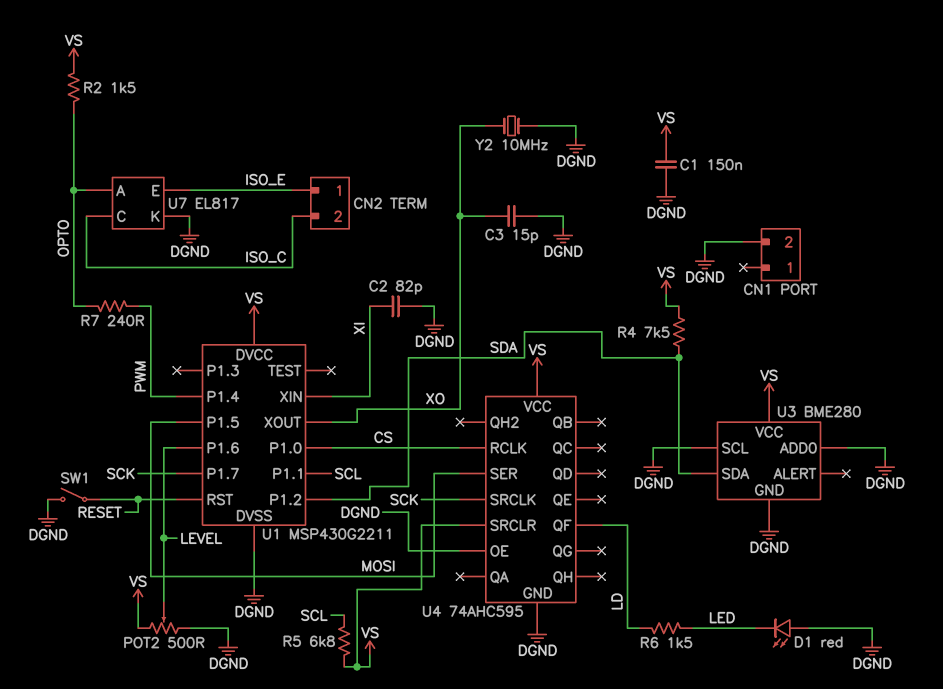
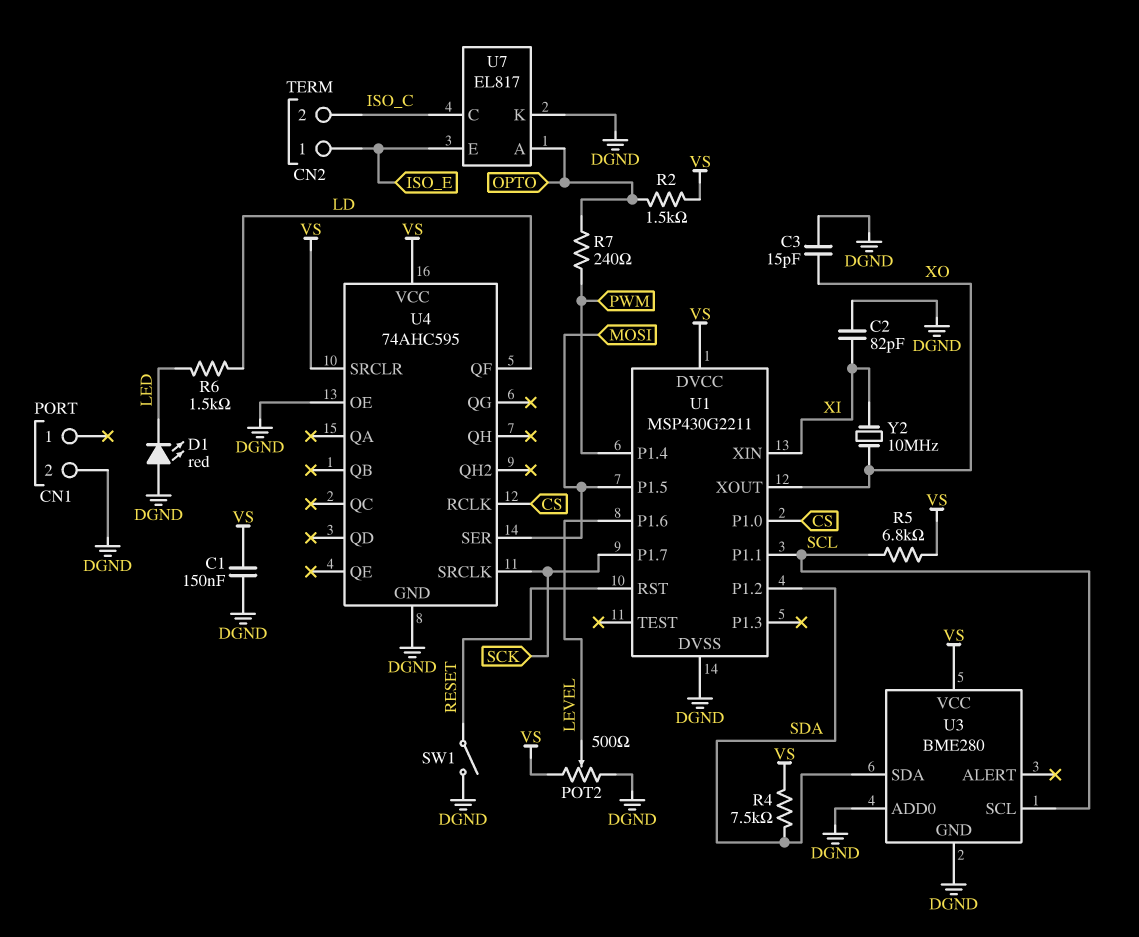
U3 pin SCL: DGND -> SCL
Y2: 10MHz (DGND, XO) -> 10MHz (XI, XO)

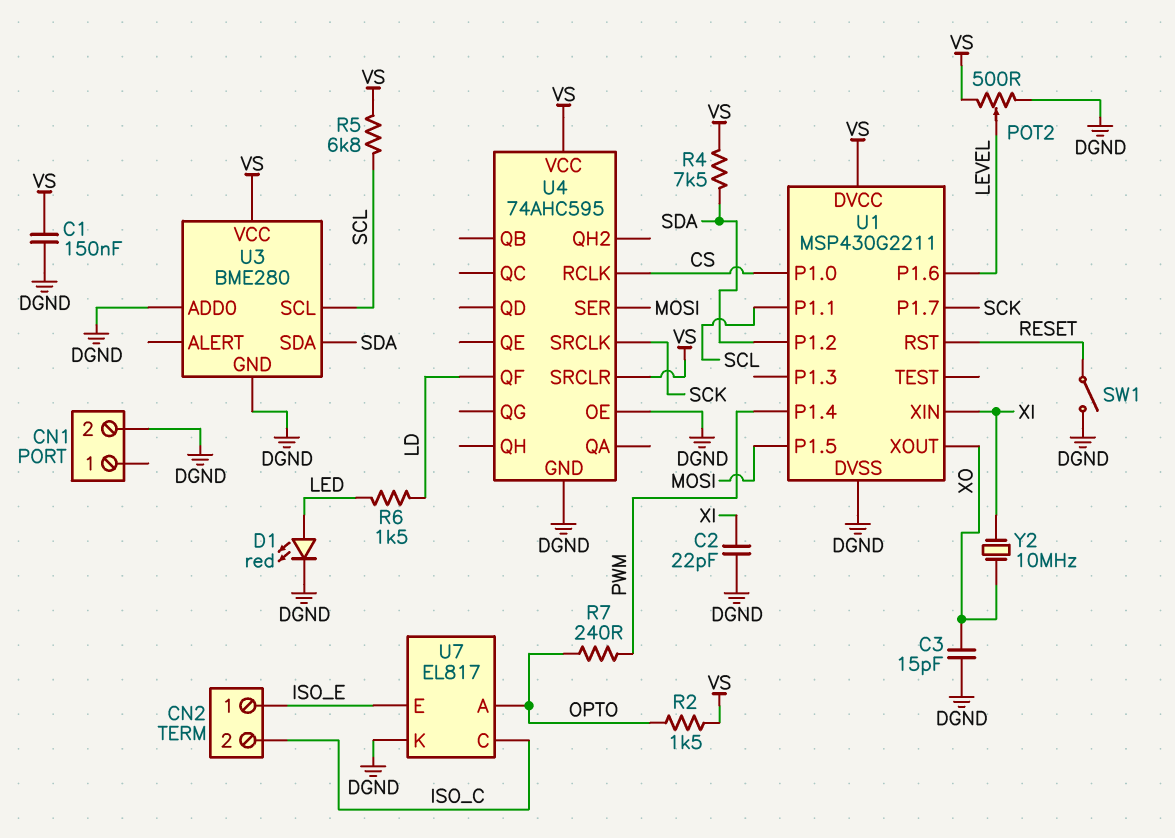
C2: 82pF (DGND, XI) -> 22pF (DGND, XI)
D1: LED red (A DGND, K LED) -> LED red (A LED, K DGND)

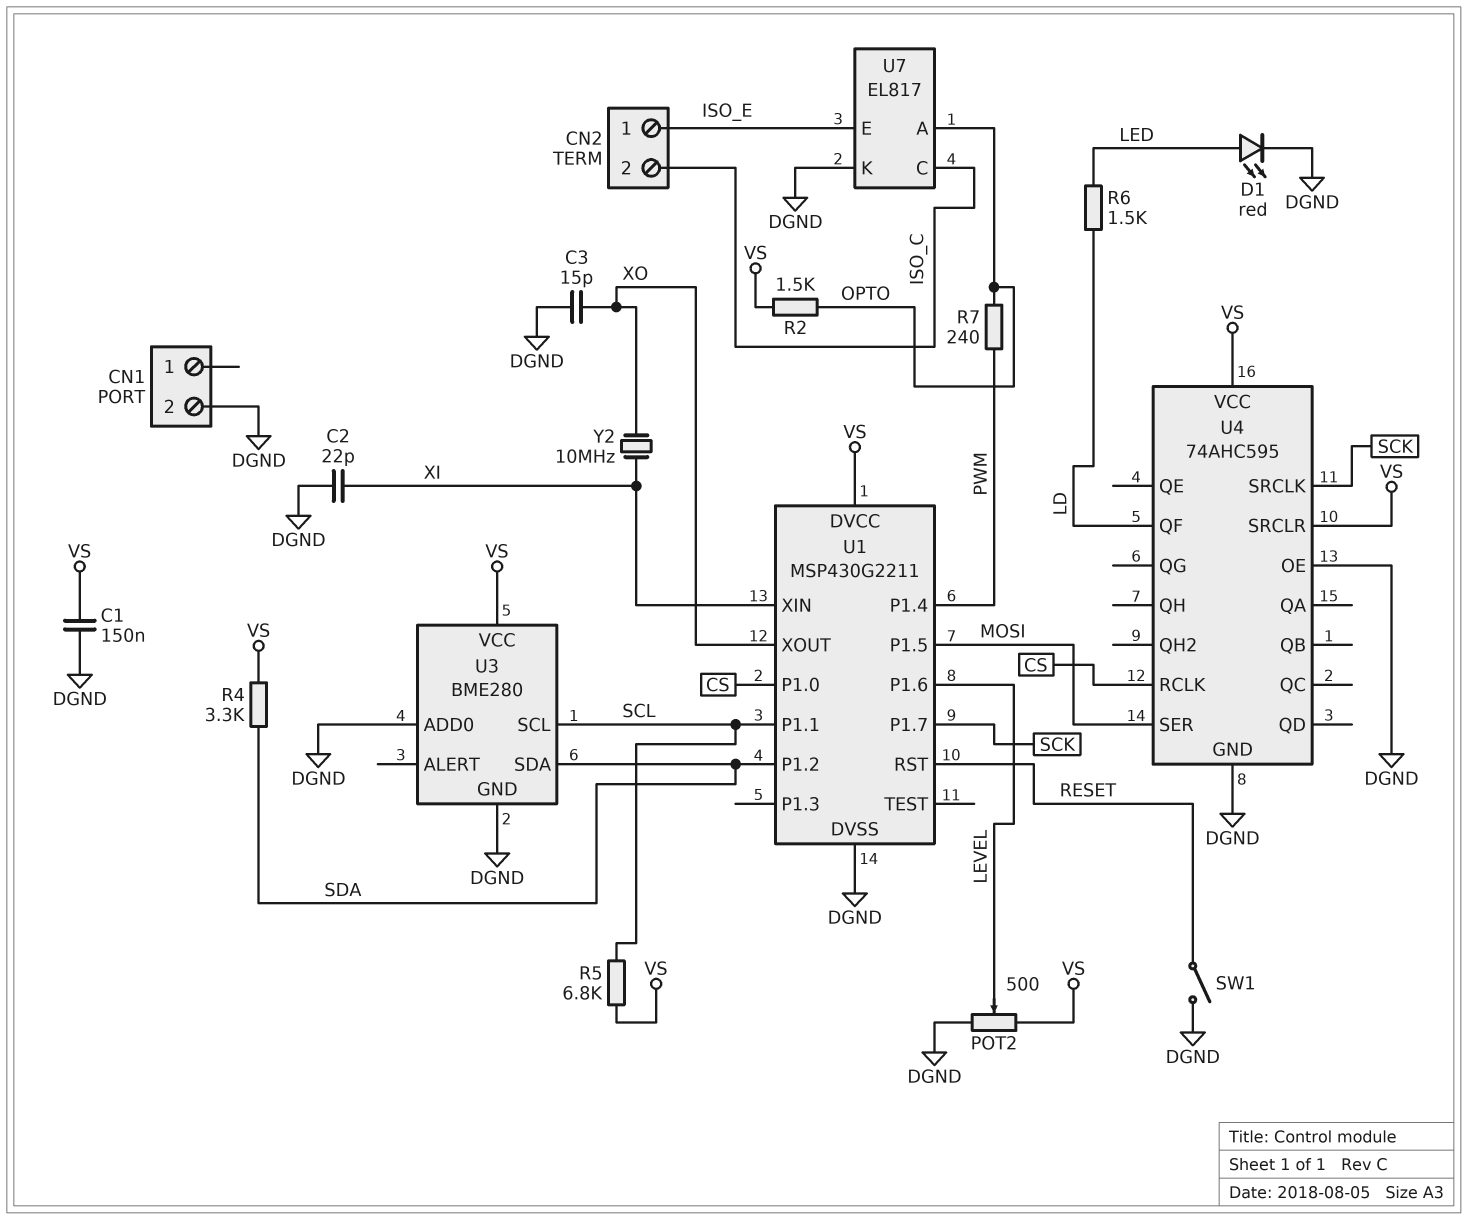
R4: 7.5k (SDA, VS) -> 3.3k (SDA, VS)

